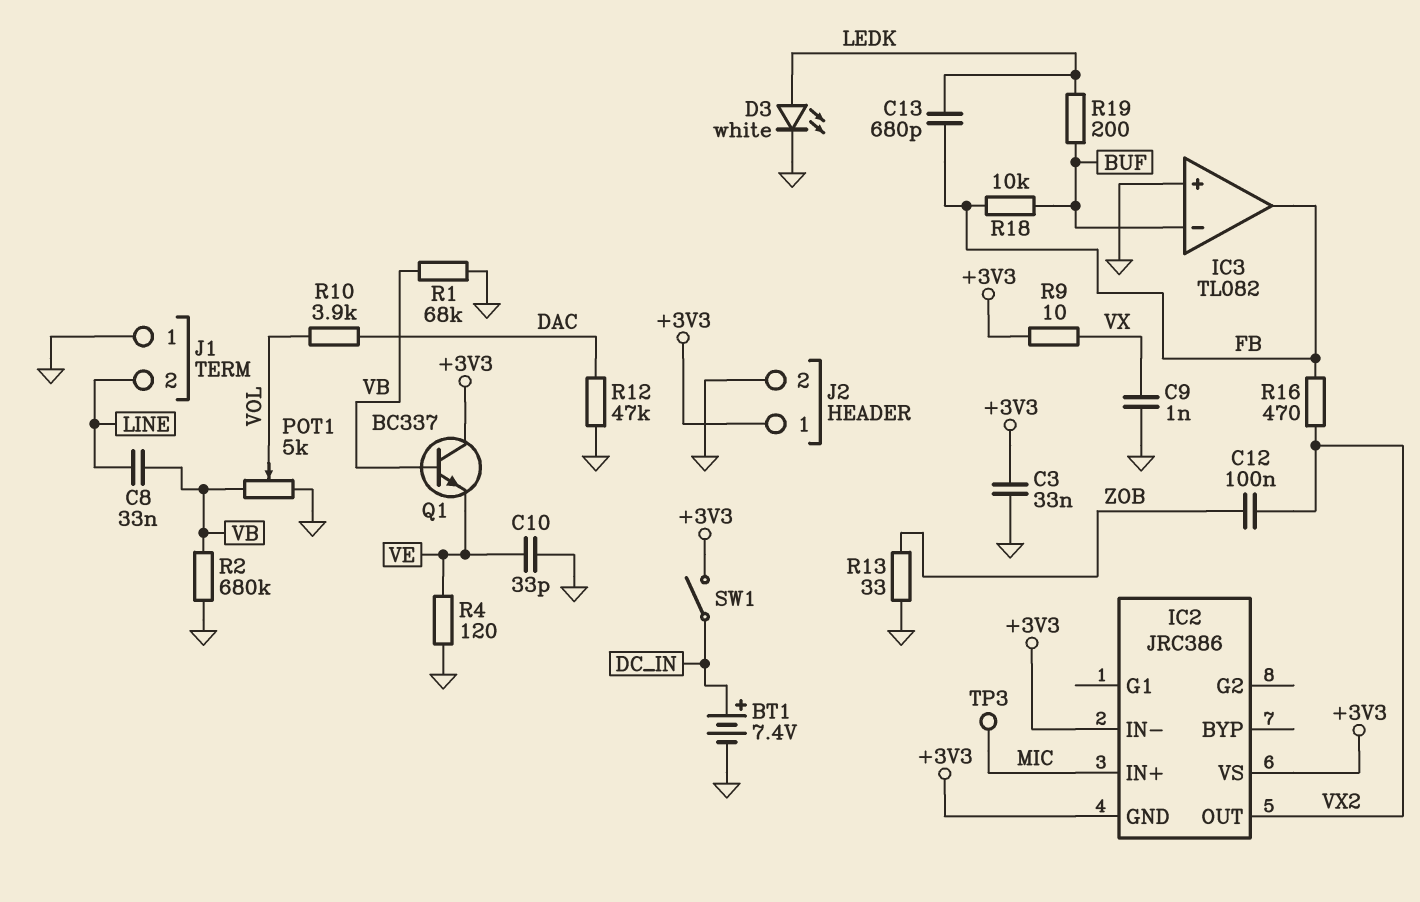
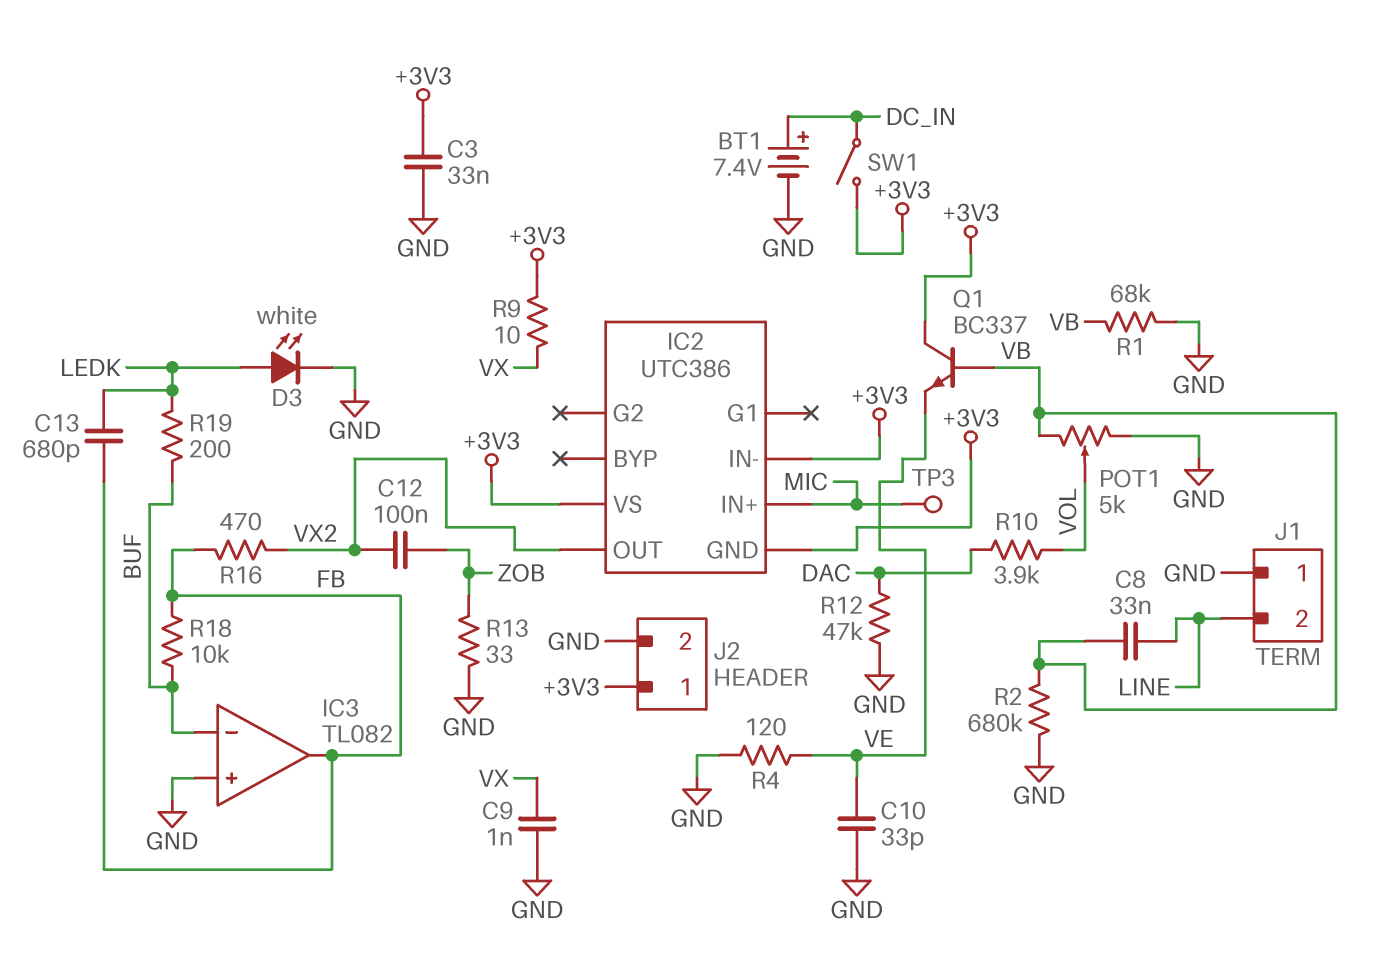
IC2: JRC386 -> UTC386

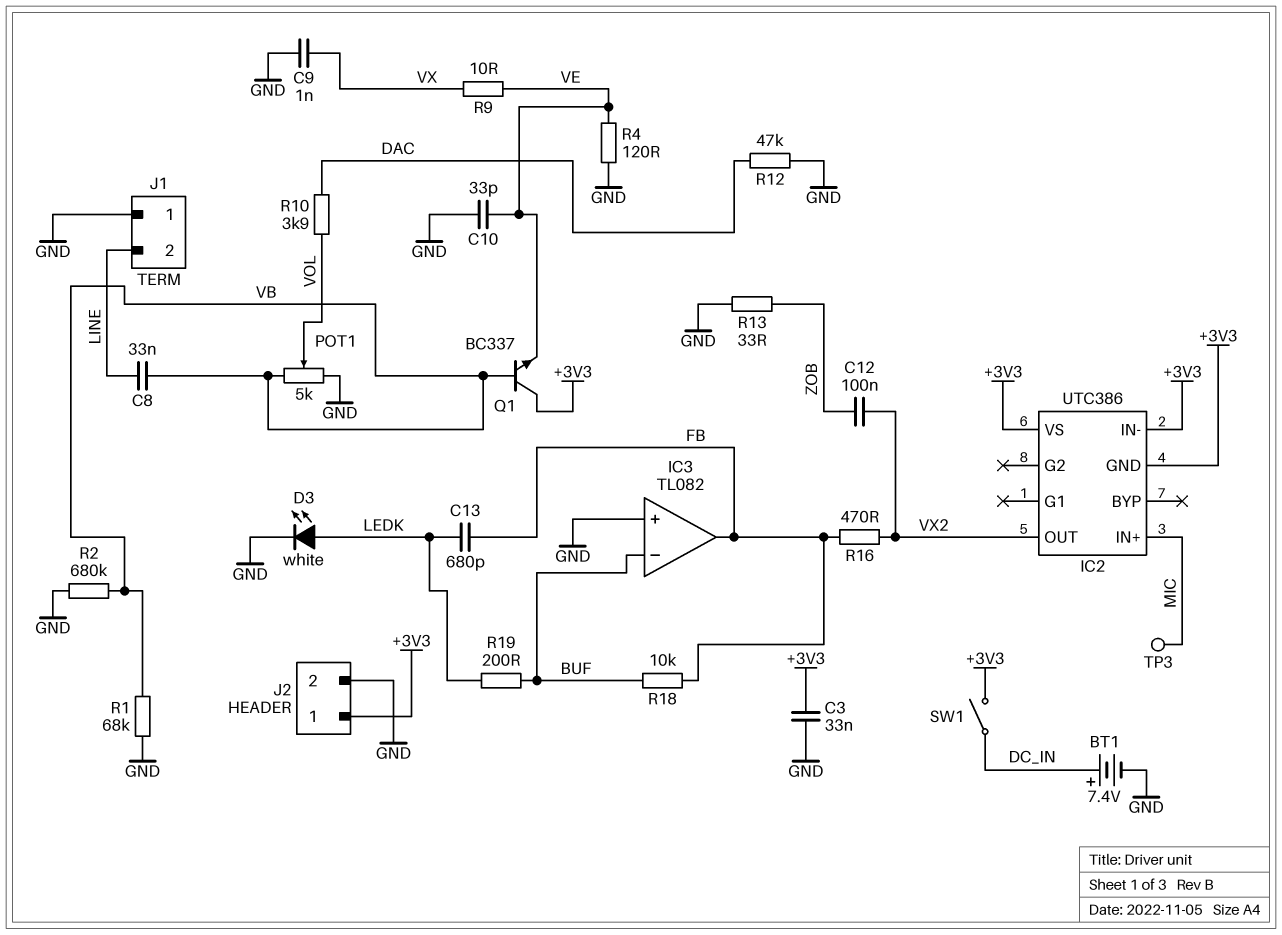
R9: 10 (+3V3, VX) -> 10 (VE, VX)

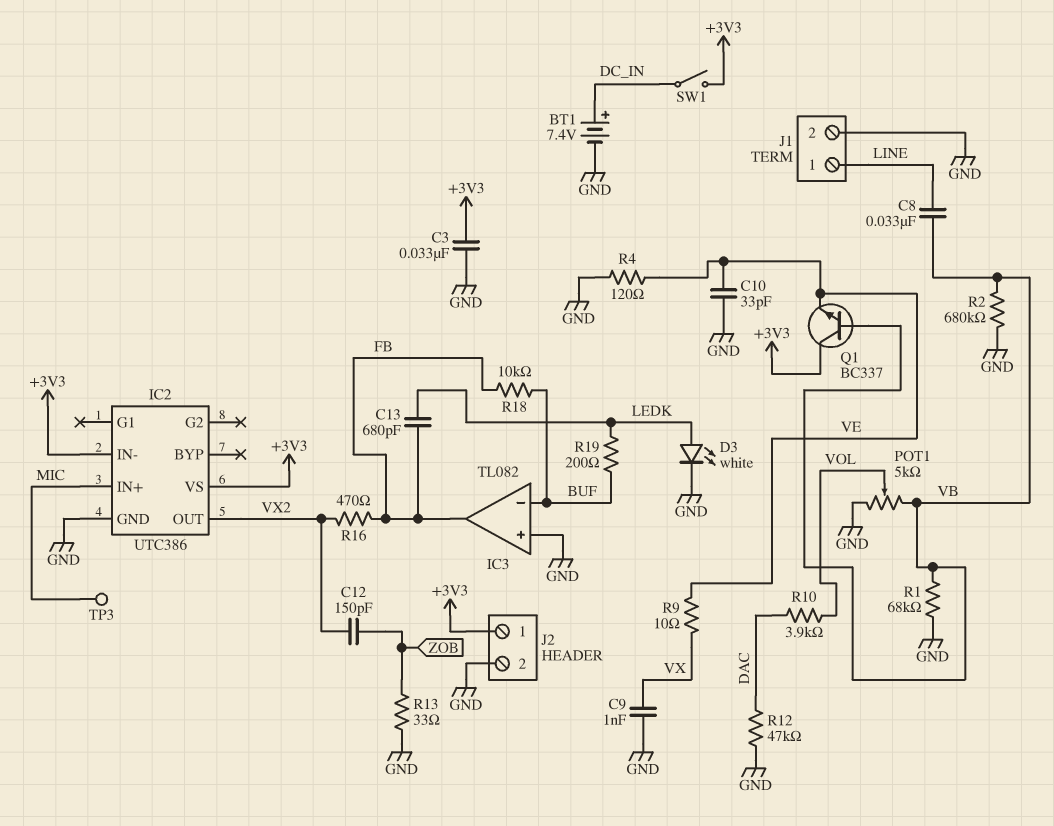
C12: 100nF (VX2, ZOB) -> 150pF (VX2, ZOB)
IC2 pin GND: +3V3 -> GND
J1 pin 1: GND -> LINE
J1 pin 2: LINE -> GND

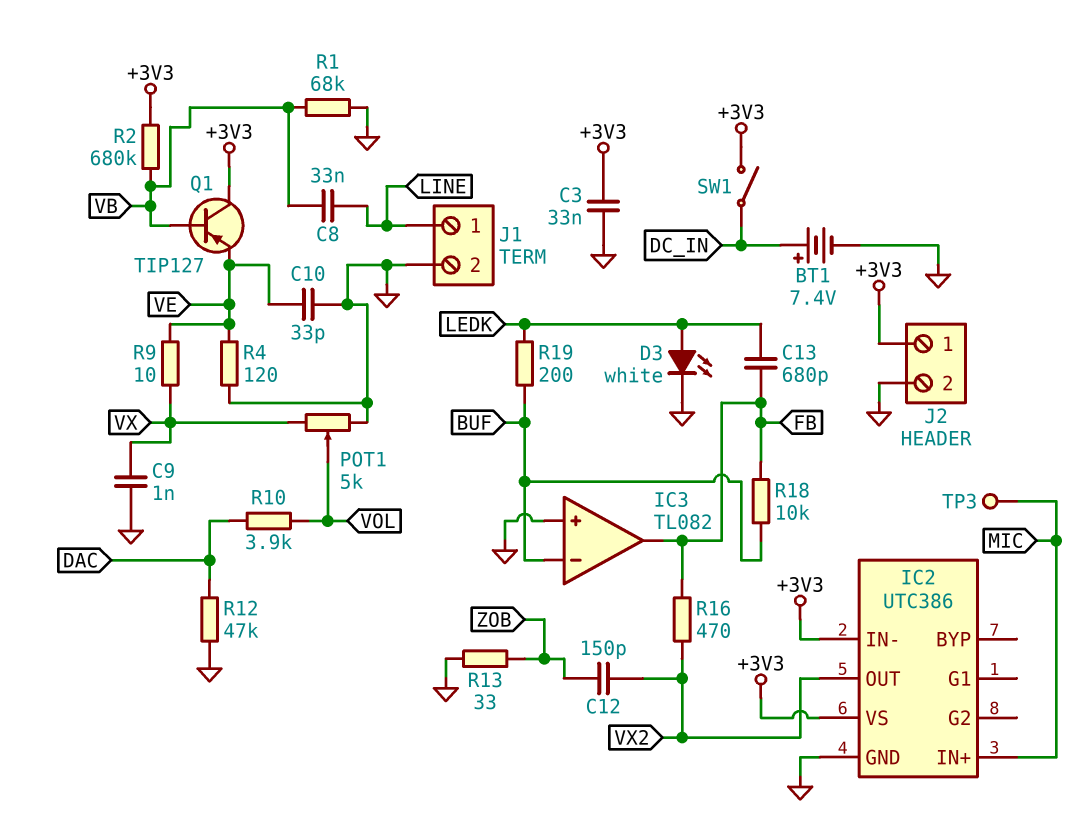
POT1: 5k (GND, VB, wiper VOL) -> 5k (GND, VX, wiper VOL)
Q1: NPN BC337 (B VB, C +3V3, E VE) -> PNP TIP127 (B VB, C +3V3, E VE)
R2: 680k (GND, VB) -> 680k (+3V3, VB)

